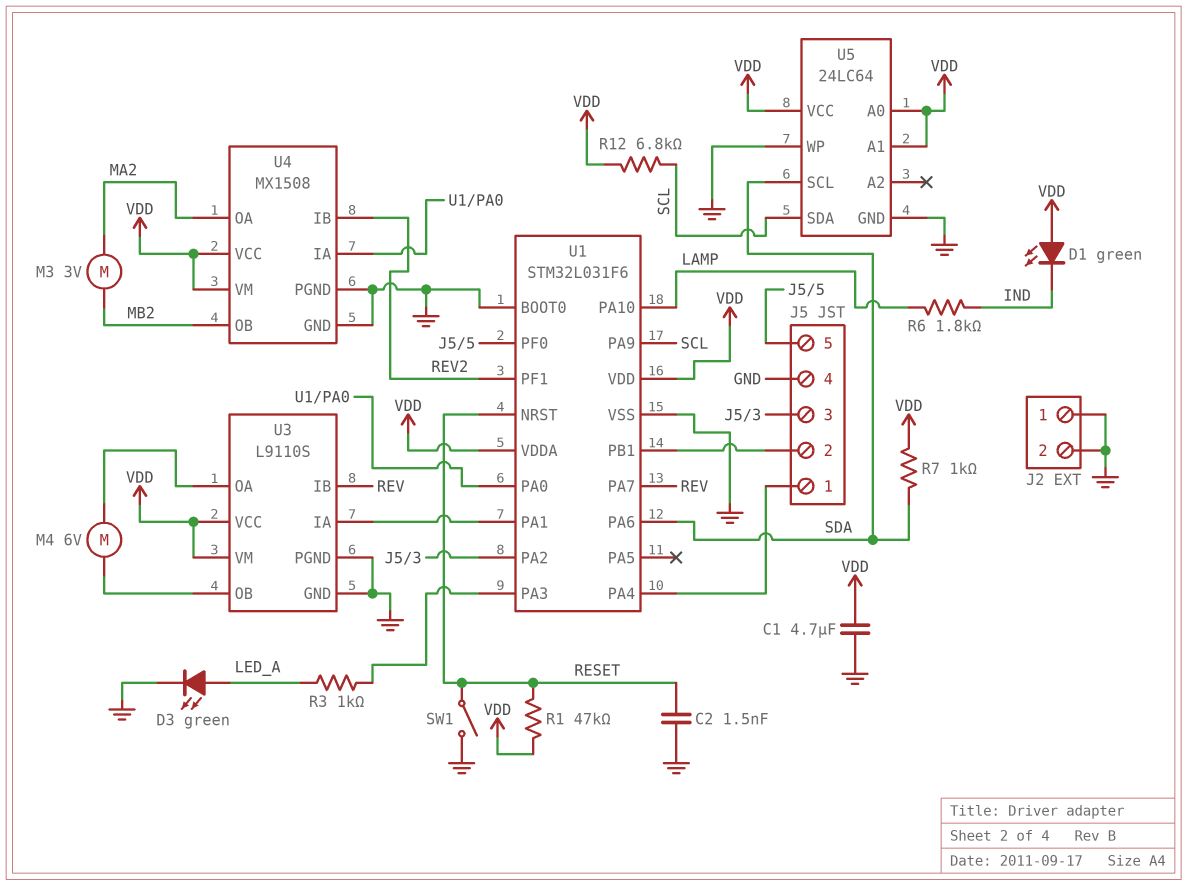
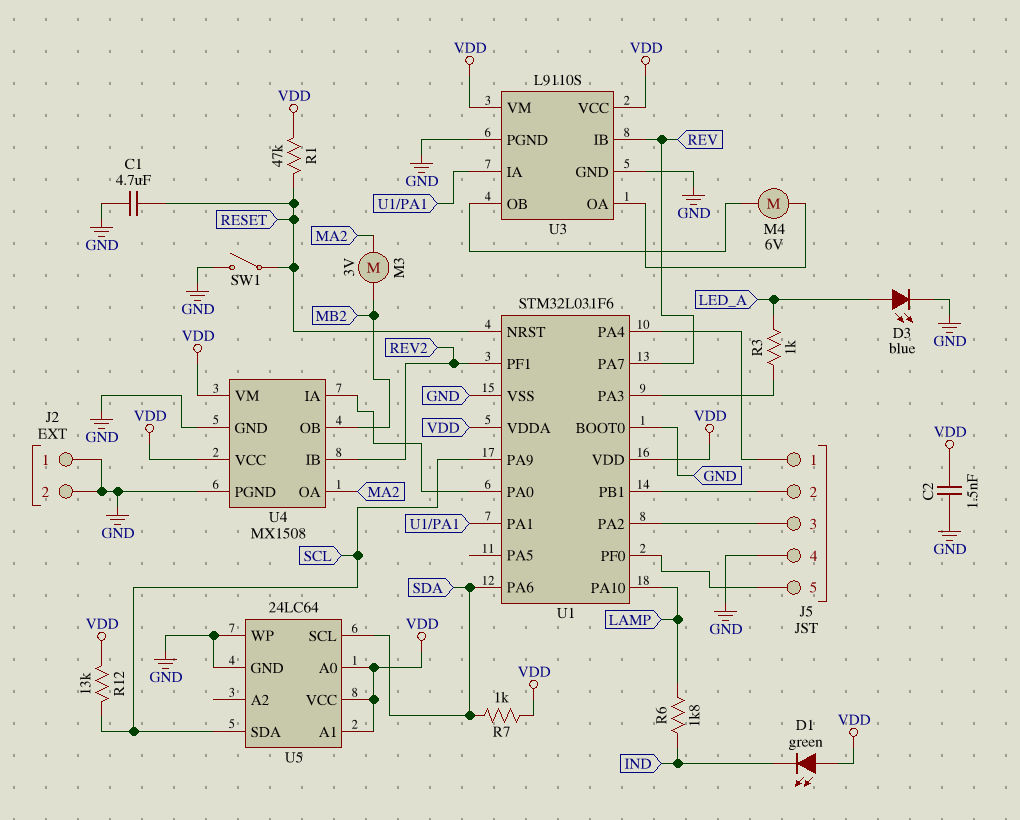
C1: 4.7uF (GND, VDD) -> 4.7uF (GND, RESET)
C2: 1.5nF (GND, RESET) -> 1.5nF (GND, VDD)
D3: LED green (A LED_A, K GND) -> LED blue (A LED_A, K GND)
R12: 6.8k (SCL, VDD) -> 13k (SCL, VDD)

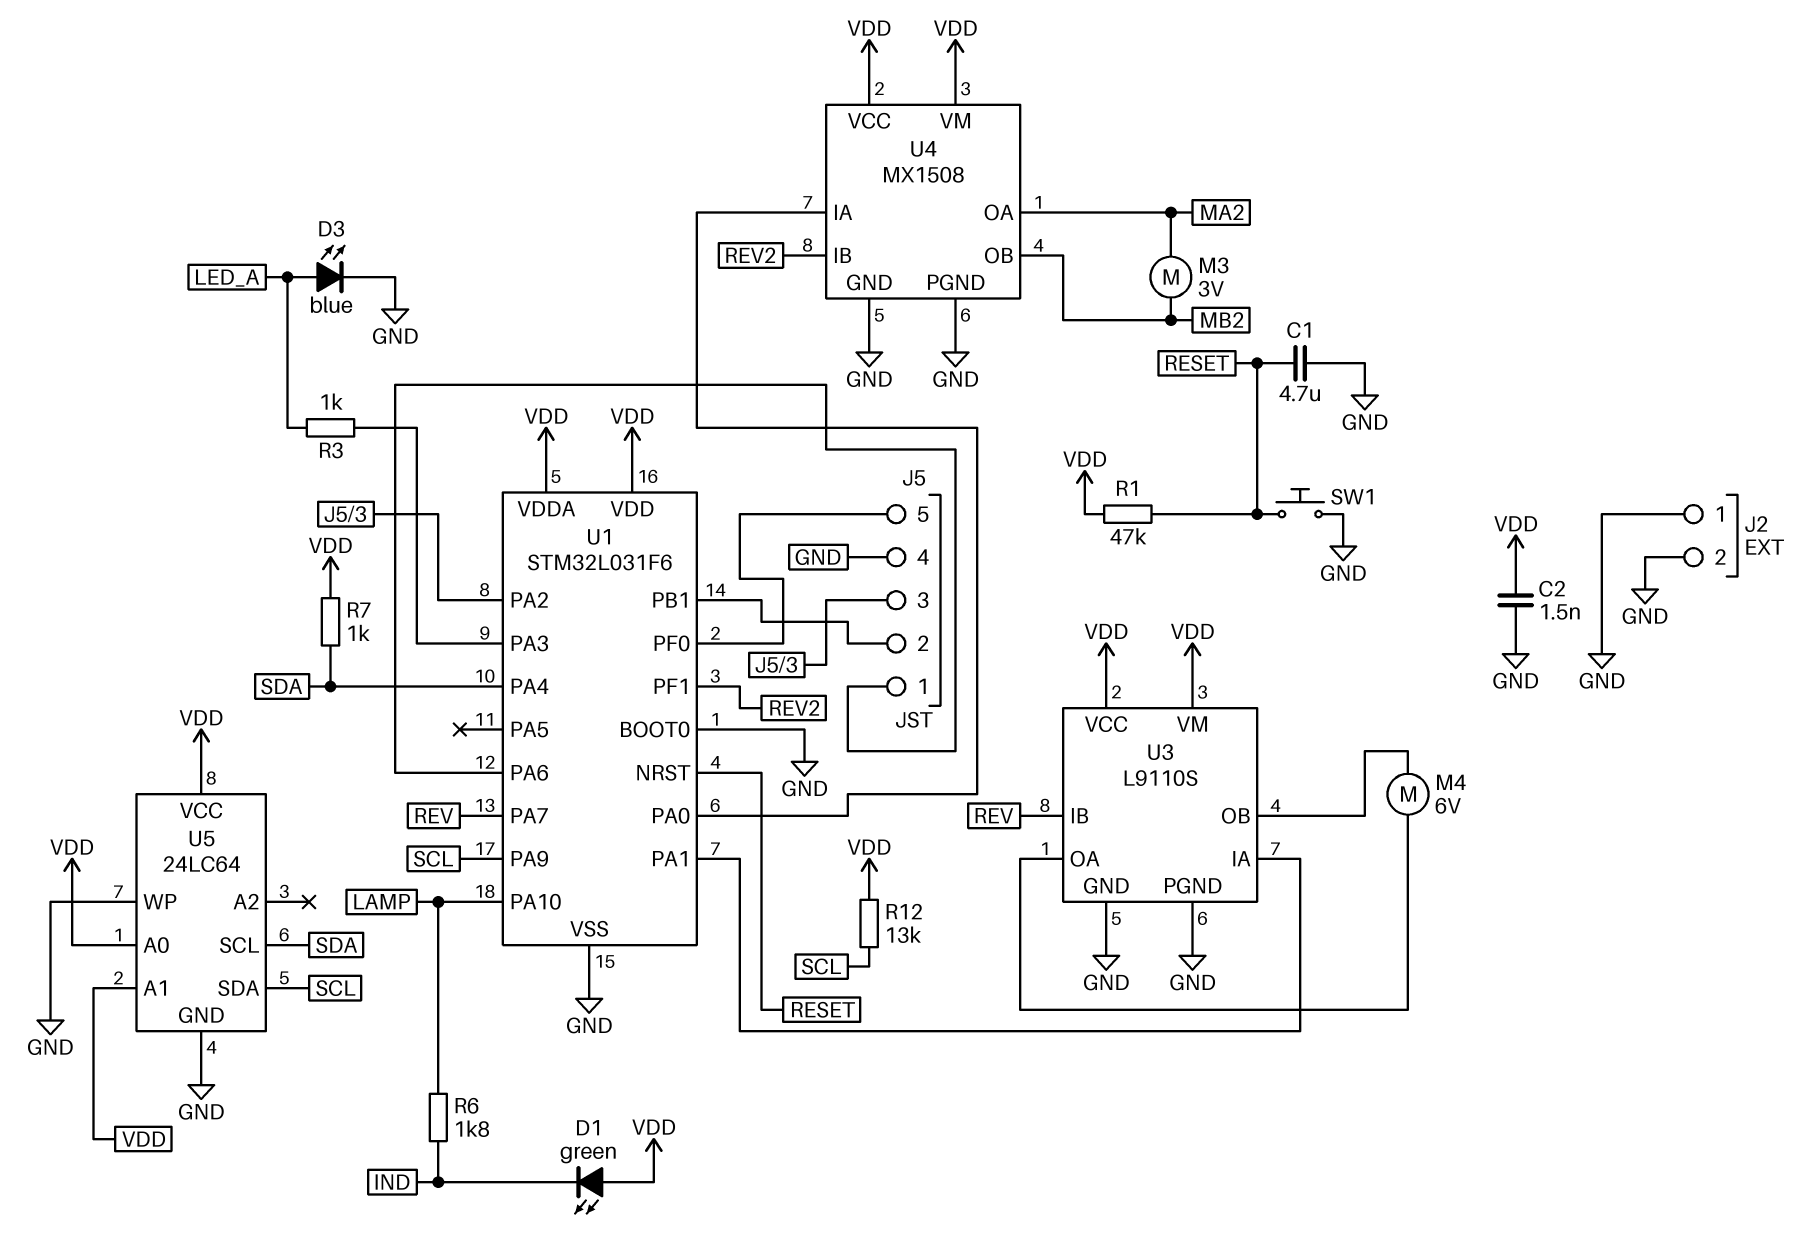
SW1: switch (GND, RESET) -> button (GND, RESET)
U1 pin PA4: J5/1 -> SDA
U1 pin PA6: SDA -> J5/1

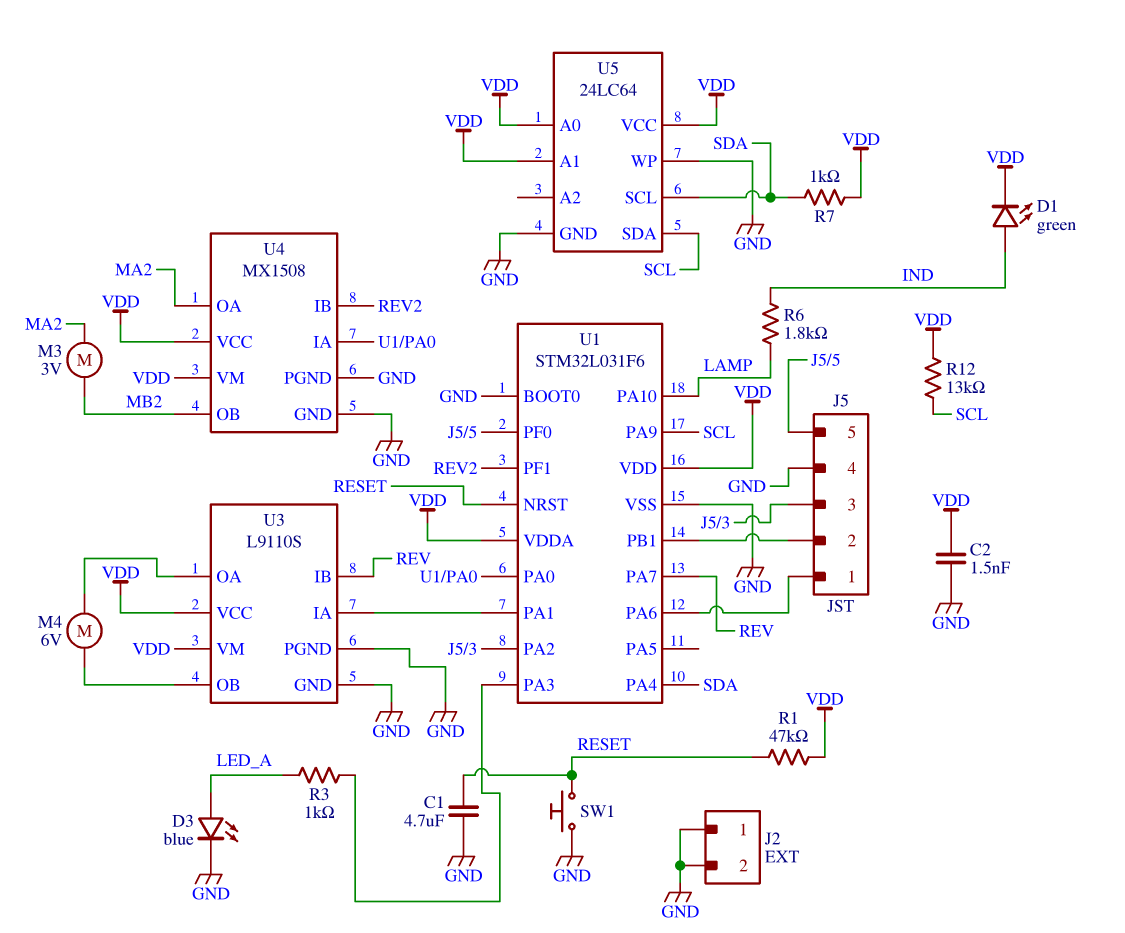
D1: LED green (A VDD, K IND) -> LED green (A IND, K VDD)

